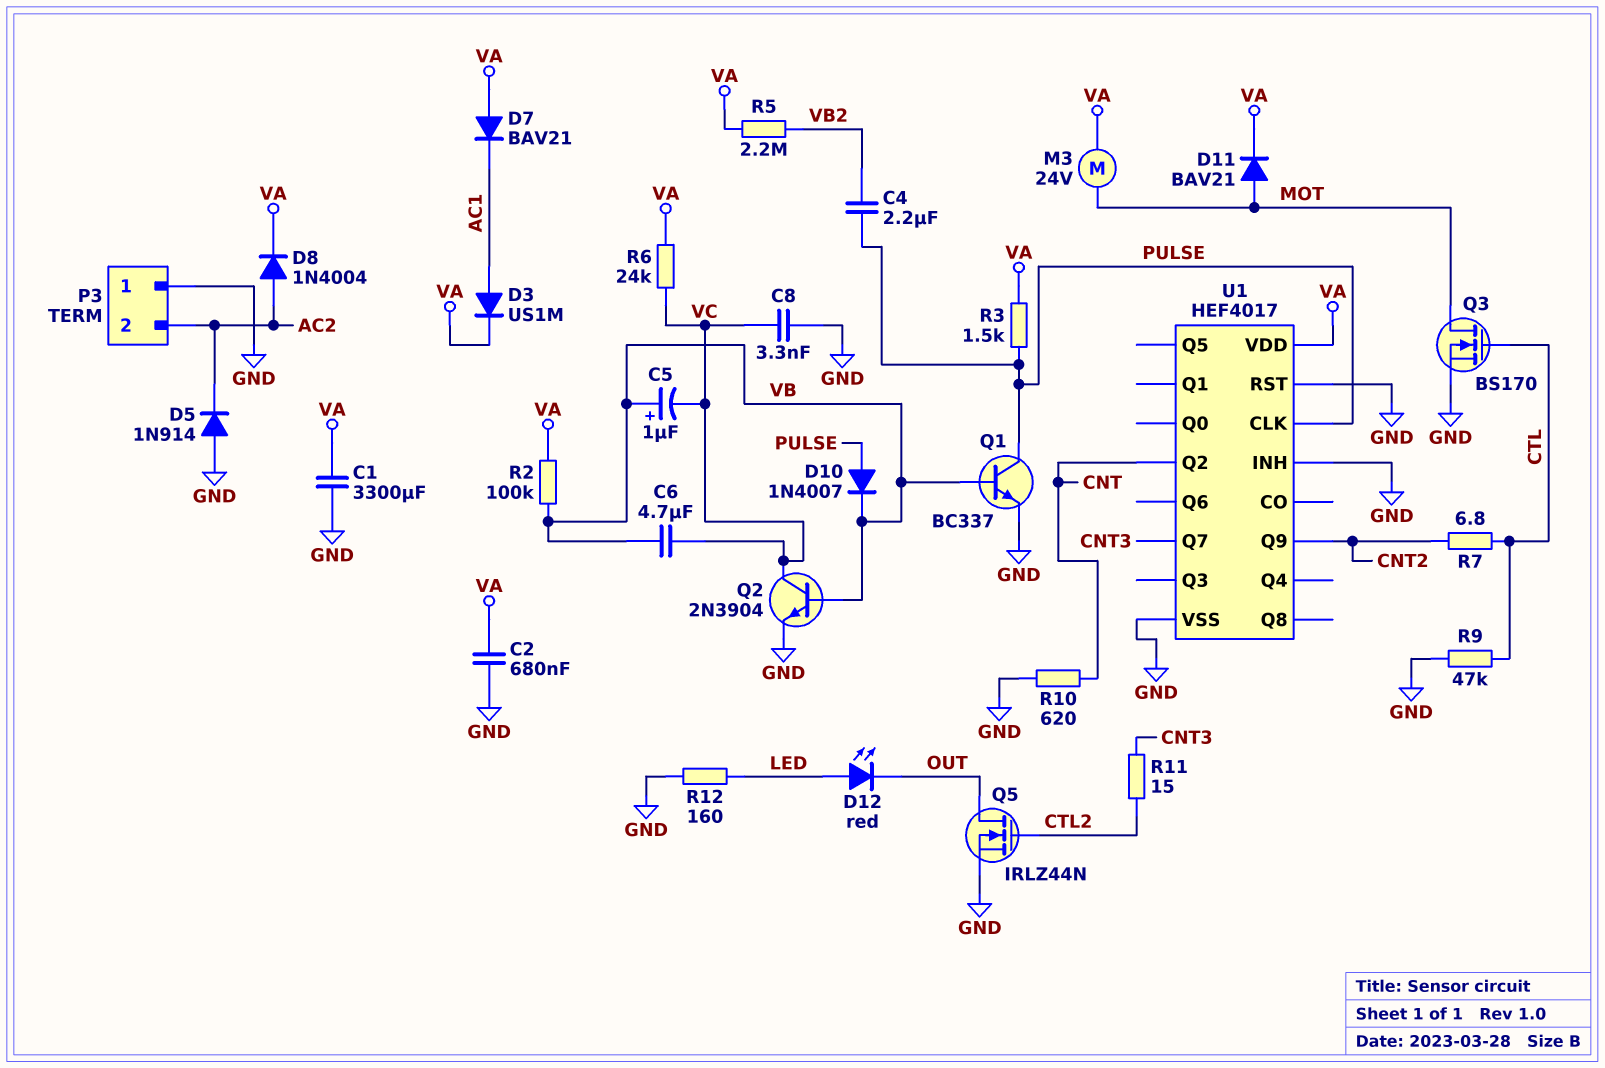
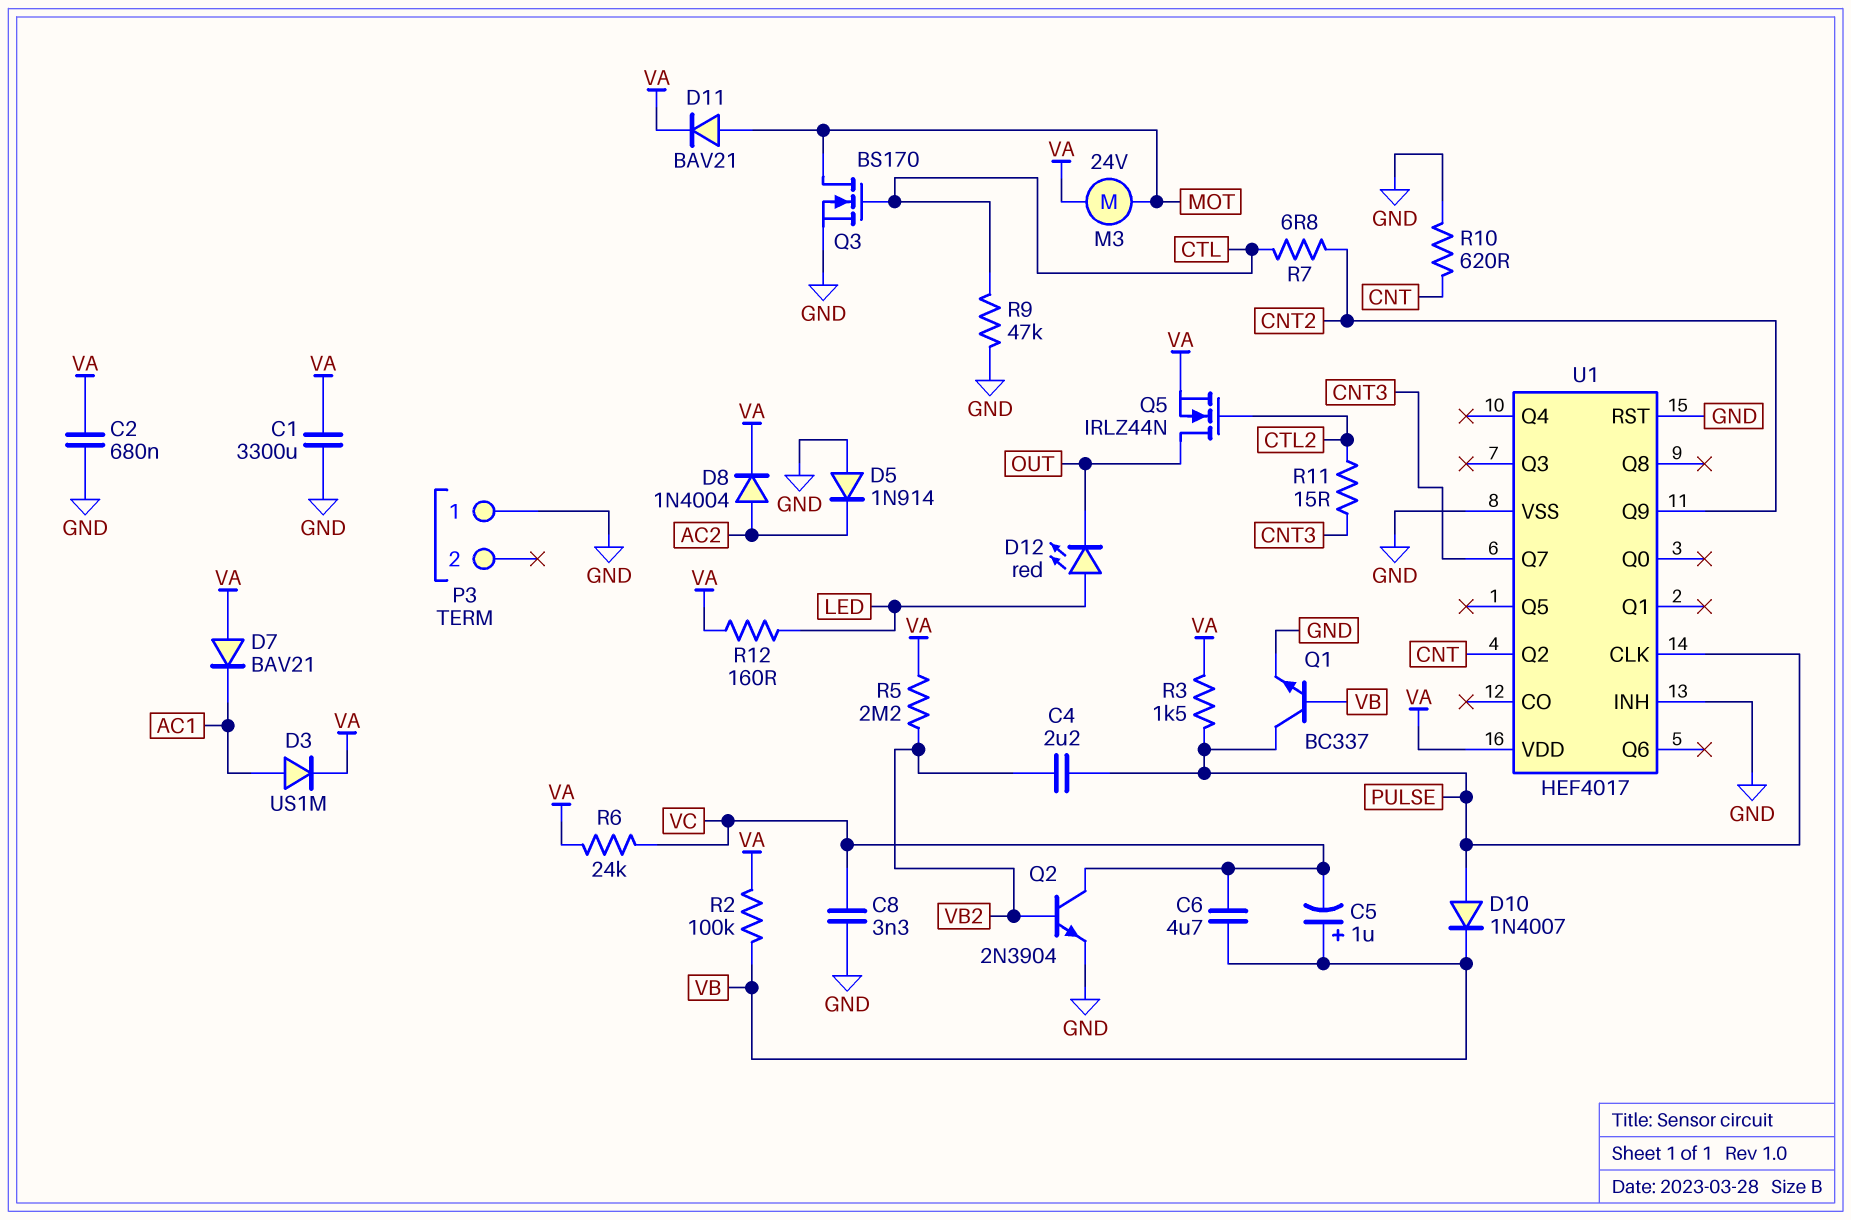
P3 pin 2: AC2 -> none
Q2: NPN 2N3904 (B VB, C VC, E GND) -> NPN 2N3904 (B VB2, C VC, E GND)
Q5: NMOS IRLZ44N (G CTL2, D OUT, S GND) -> NMOS IRLZ44N (G CTL2, D OUT, S VA)
R12: 160 (GND, LED) -> 160 (LED, VA)

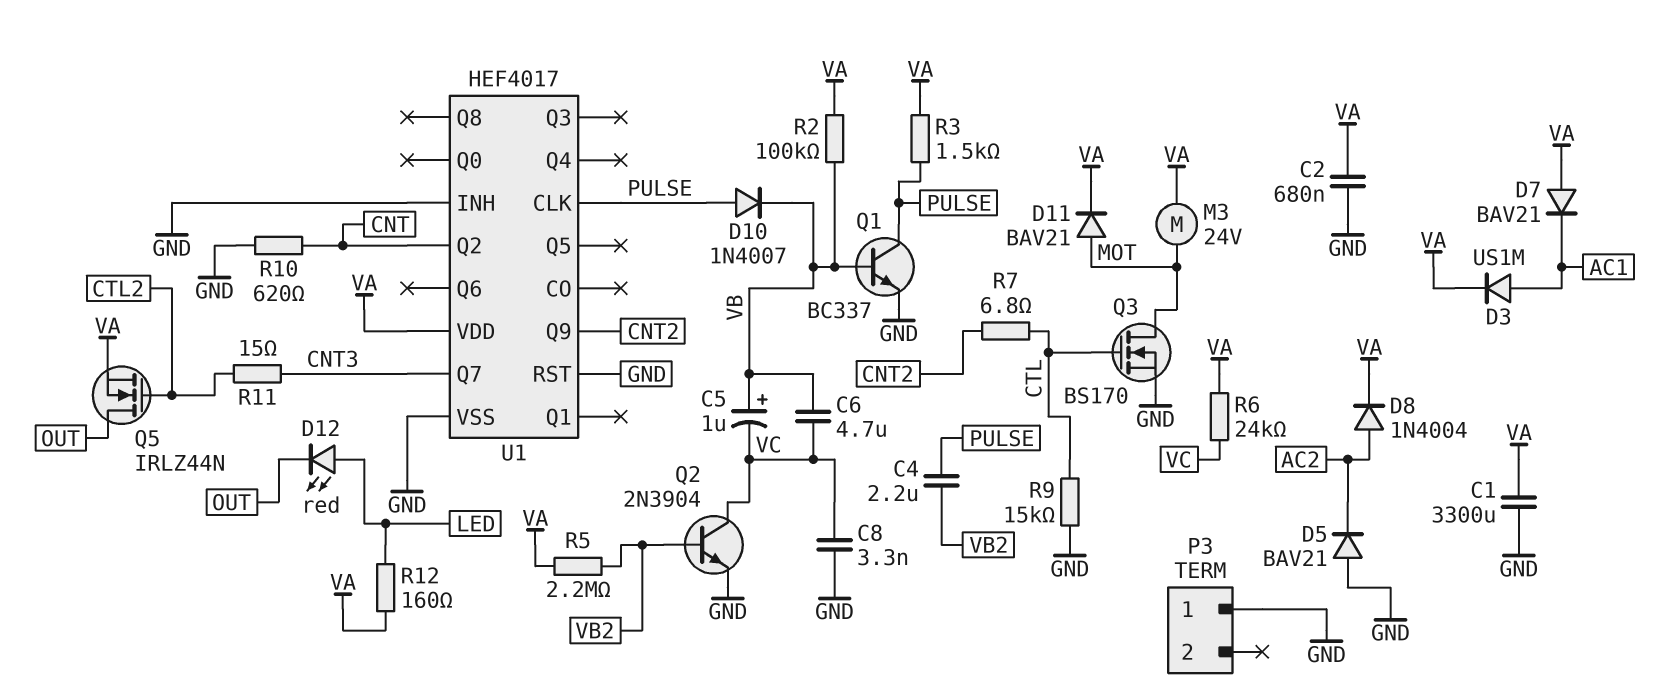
D5: diode 1N914 (A GND, K AC2) -> diode BAV21 (A GND, K AC2)
R9: 47k (CTL, GND) -> 15k (CTL, GND)

